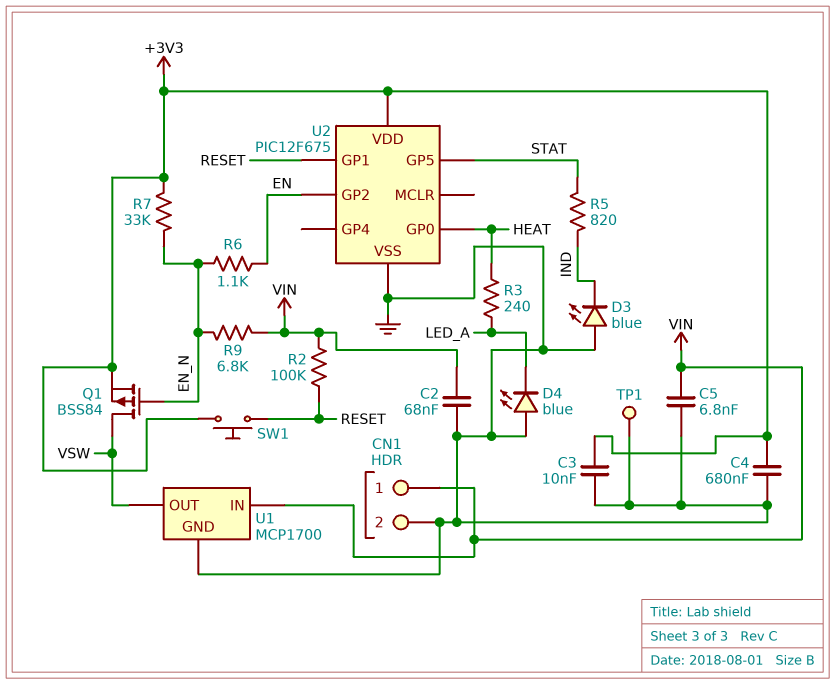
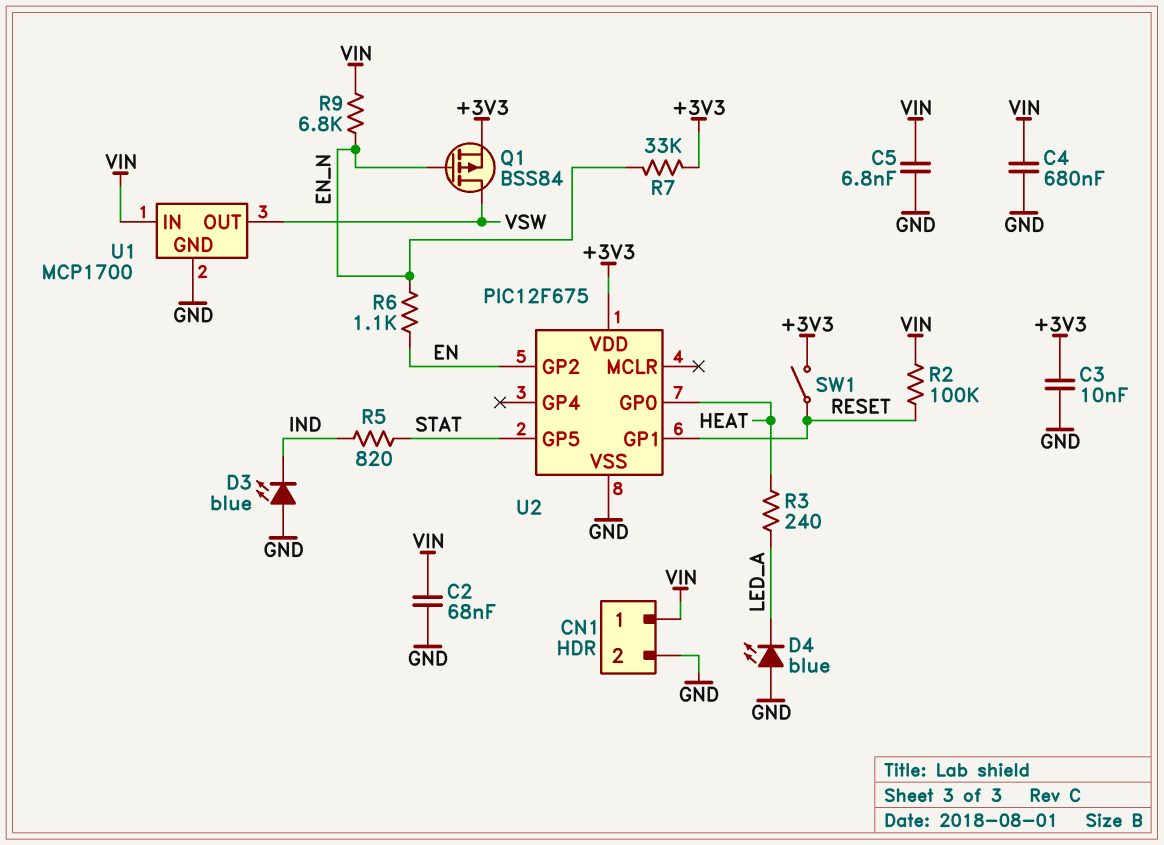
C4: 680nF (+3V3, GND) -> 680nF (GND, VIN)
SW1: button (+3V3, RESET) -> switch (+3V3, RESET)
TP1: test point (GND) -> none

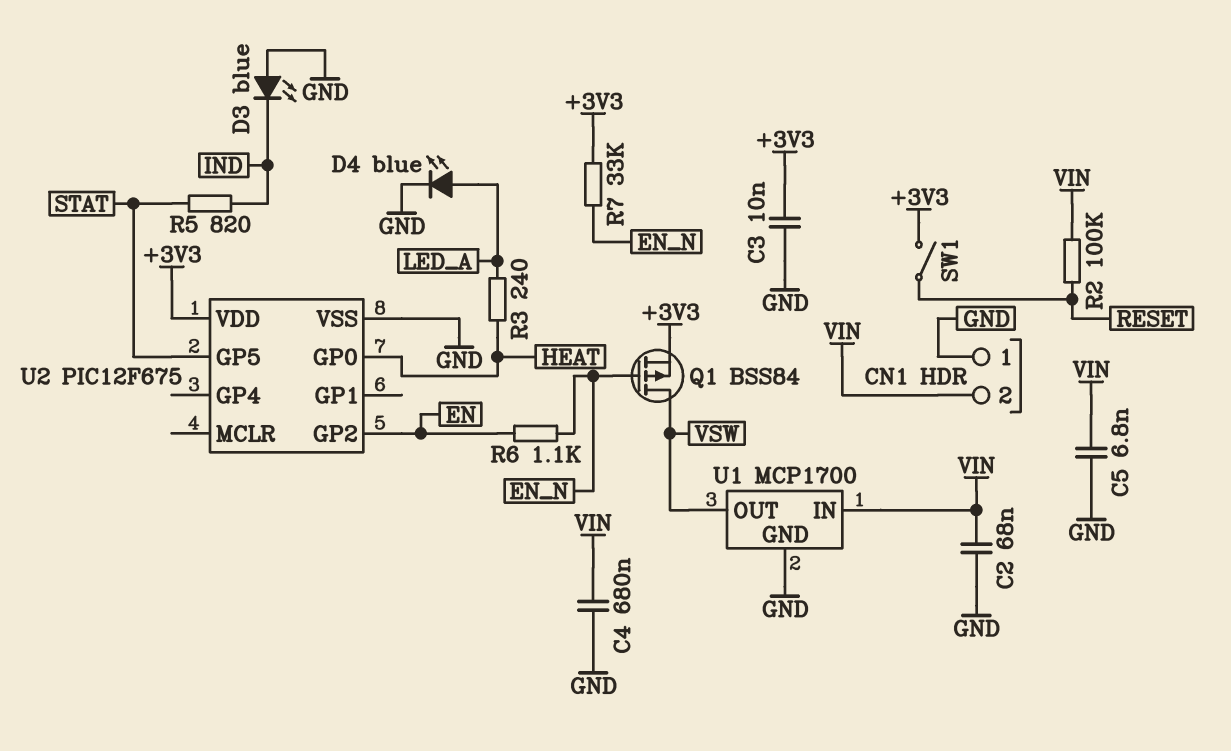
CN1 pin 1: VIN -> GND
CN1 pin 2: GND -> VIN
D4: LED blue (A GND, K LED_A) -> LED blue (A LED_A, K GND)
R9: 6.8k (EN_N, VIN) -> none
U2 pin GP1: RESET -> none

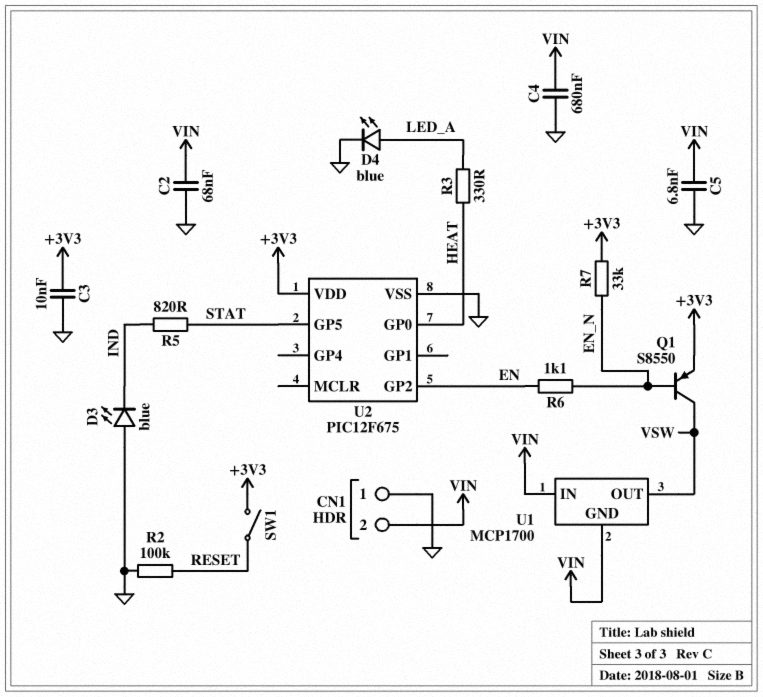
Q1: PMOS BSS84 (G EN_N, D VSW, S +3V3) -> PNP S8550 (B EN_N, C VSW, E +3V3)
R2: 100k (RESET, VIN) -> 100k (GND, RESET)
R3: 240 (HEAT, LED_A) -> 330 (HEAT, LED_A)
U1 pin GND: GND -> VIN

